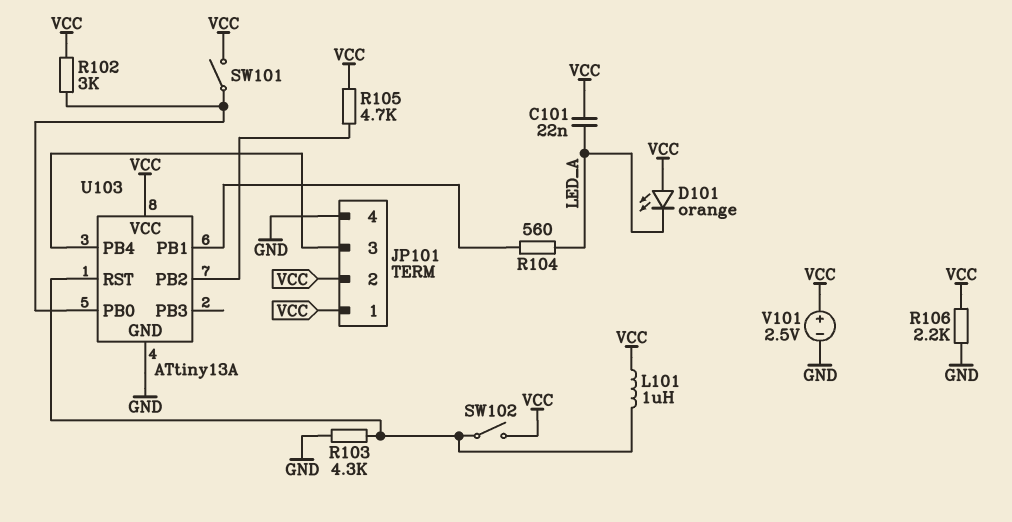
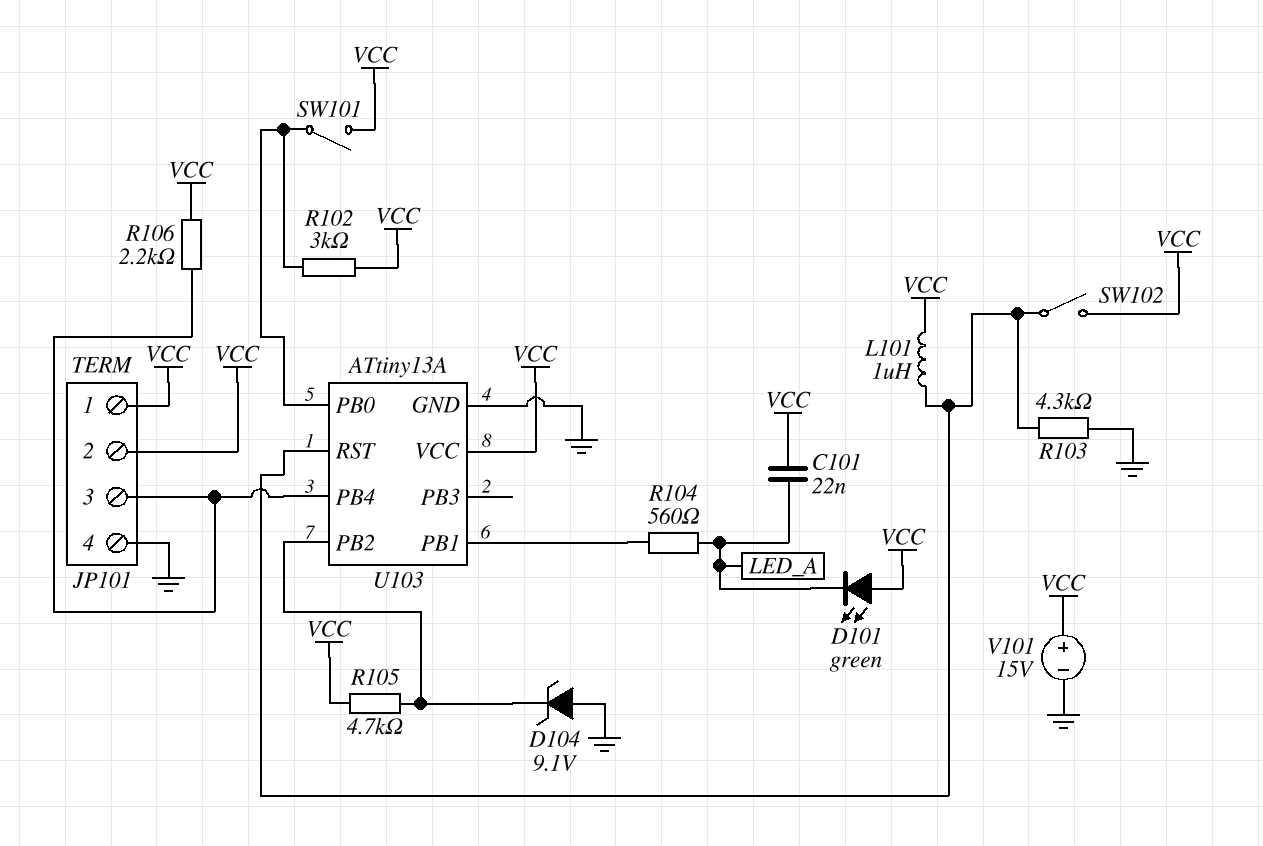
D101: LED orange (A VCC, K LED_A) -> LED green (A VCC, K LED_A)
D104: none -> zener 9.1V (A GND, K U103/PB2)
R106: 2.2k (GND, VCC) -> 2.2k (JP101/3, VCC)
V101: 2.5V (plus VCC, minus GND) -> 15V (plus VCC, minus GND)

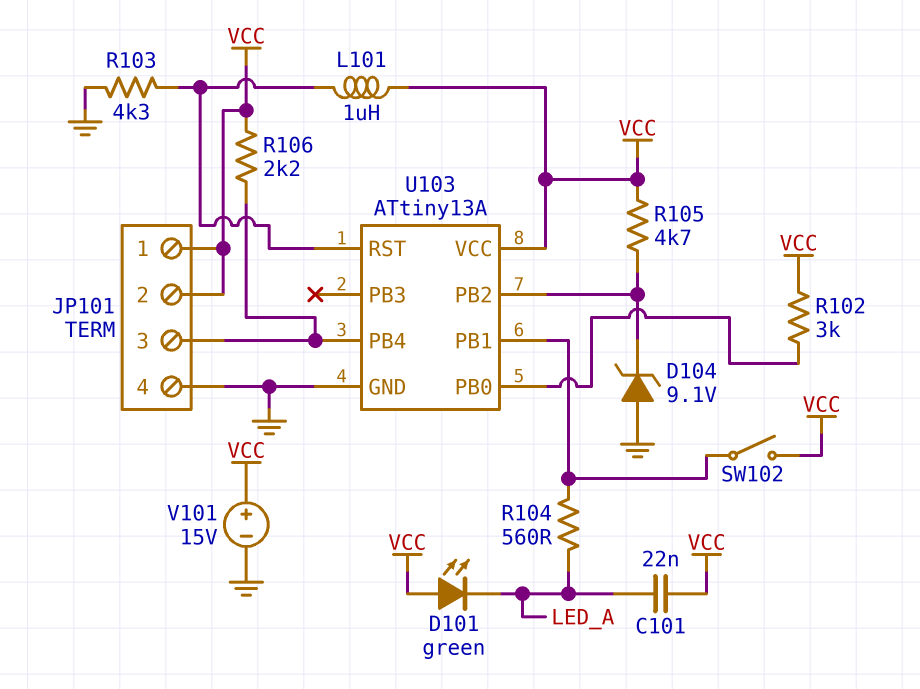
SW101: switch (U103/PB0, VCC) -> none
SW102: switch (U103/RST, VCC) -> switch (U103/PB1, VCC)

